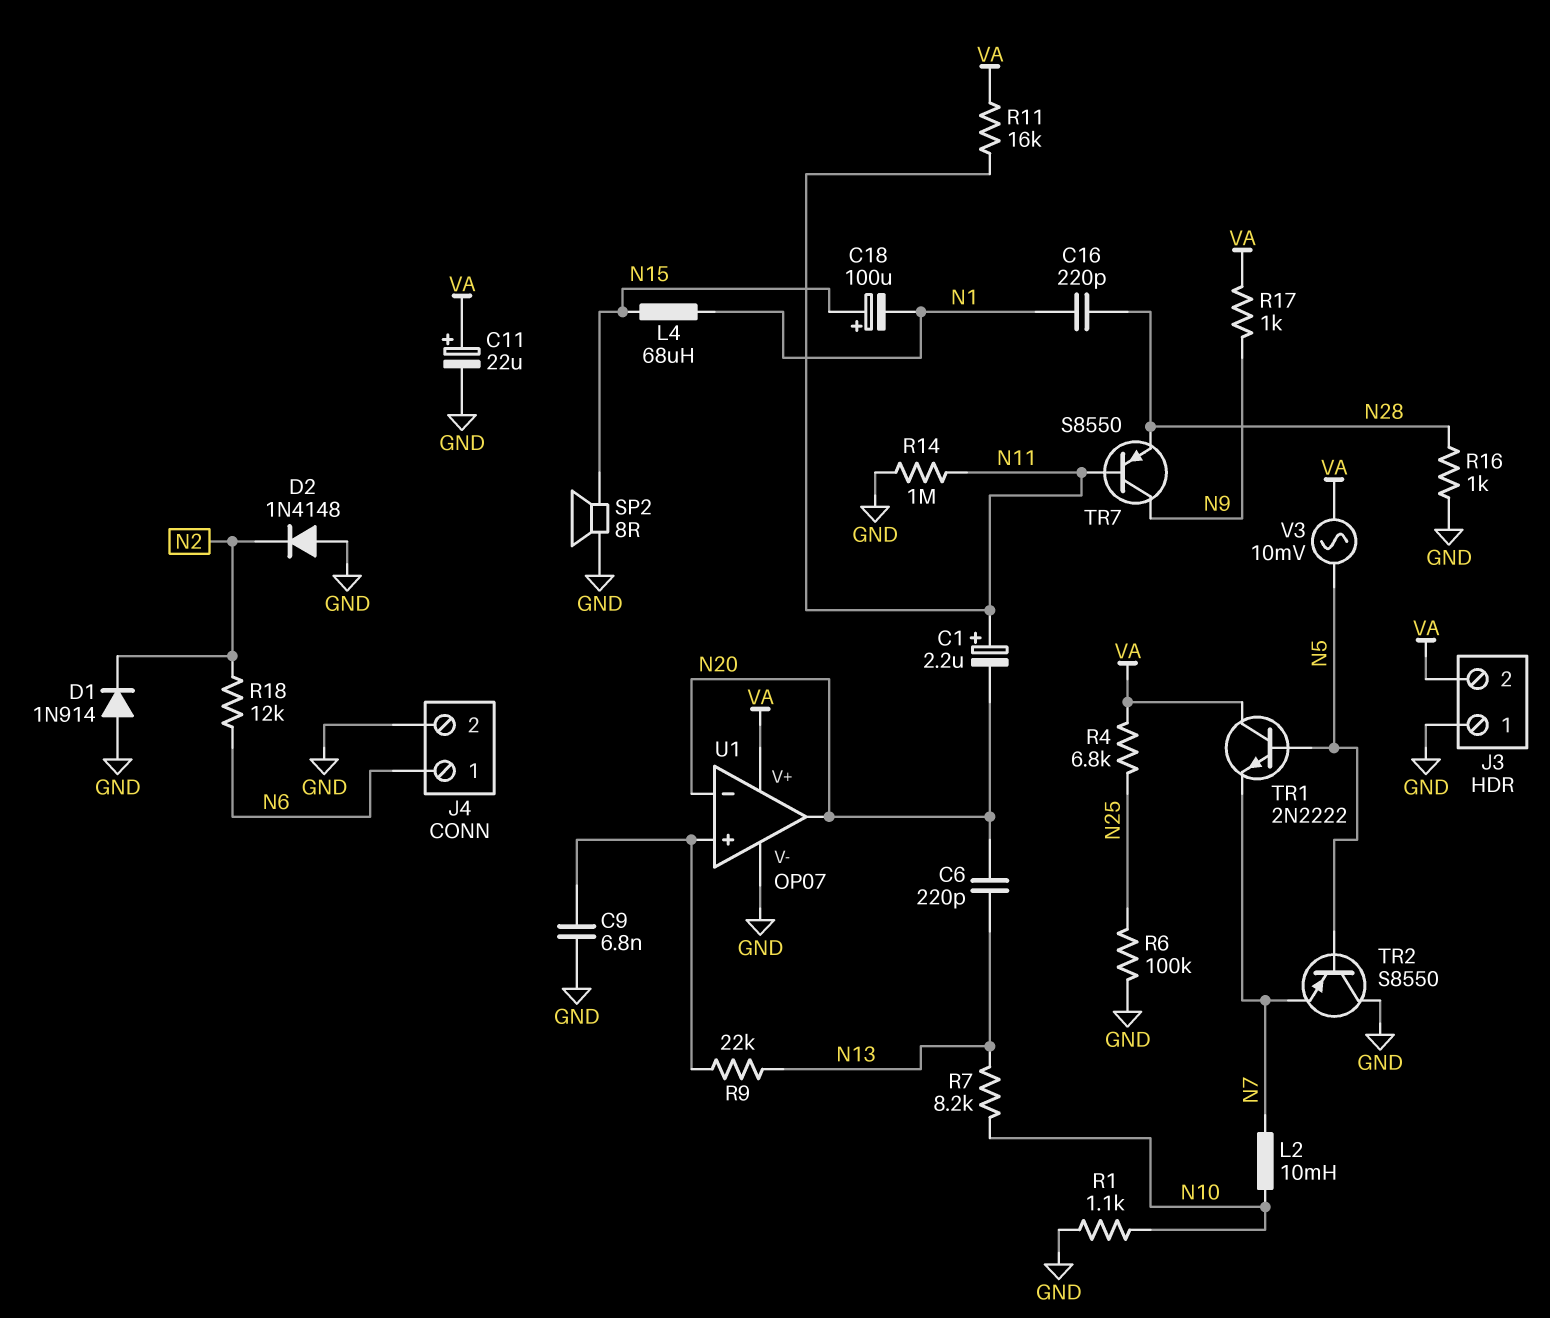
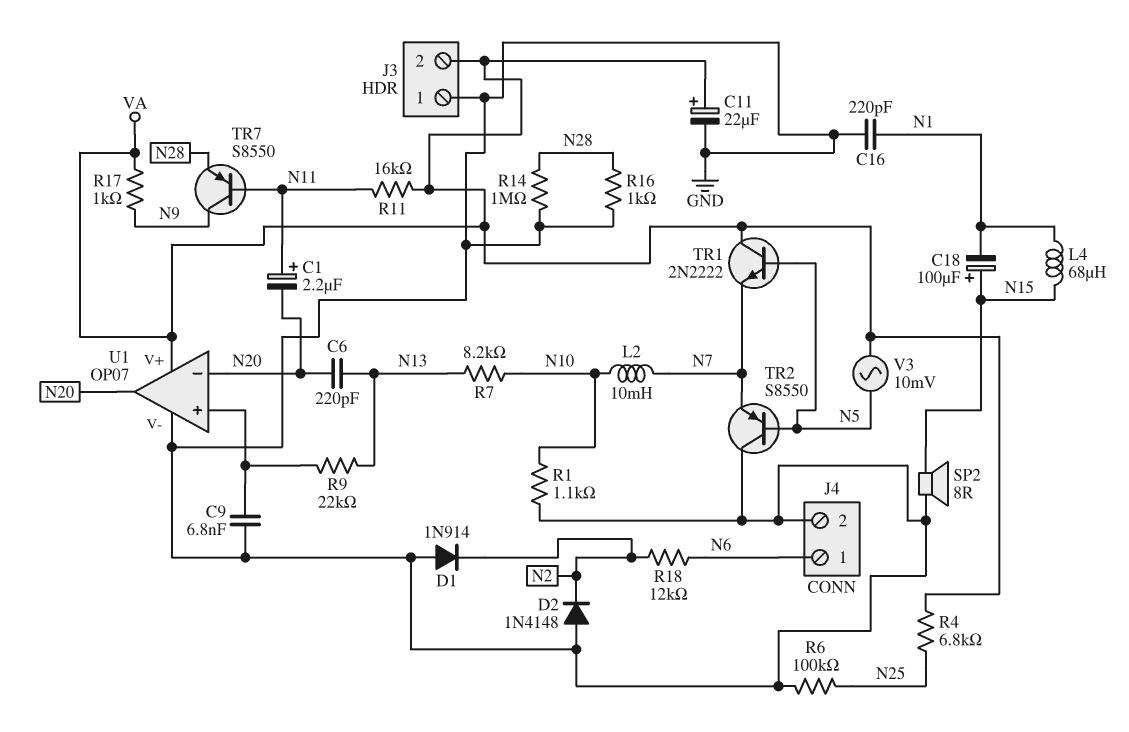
C16: 220pF (N1, N28) -> 220pF (GND, N1)
R14: 1M (GND, N11) -> 1M (GND, N28)

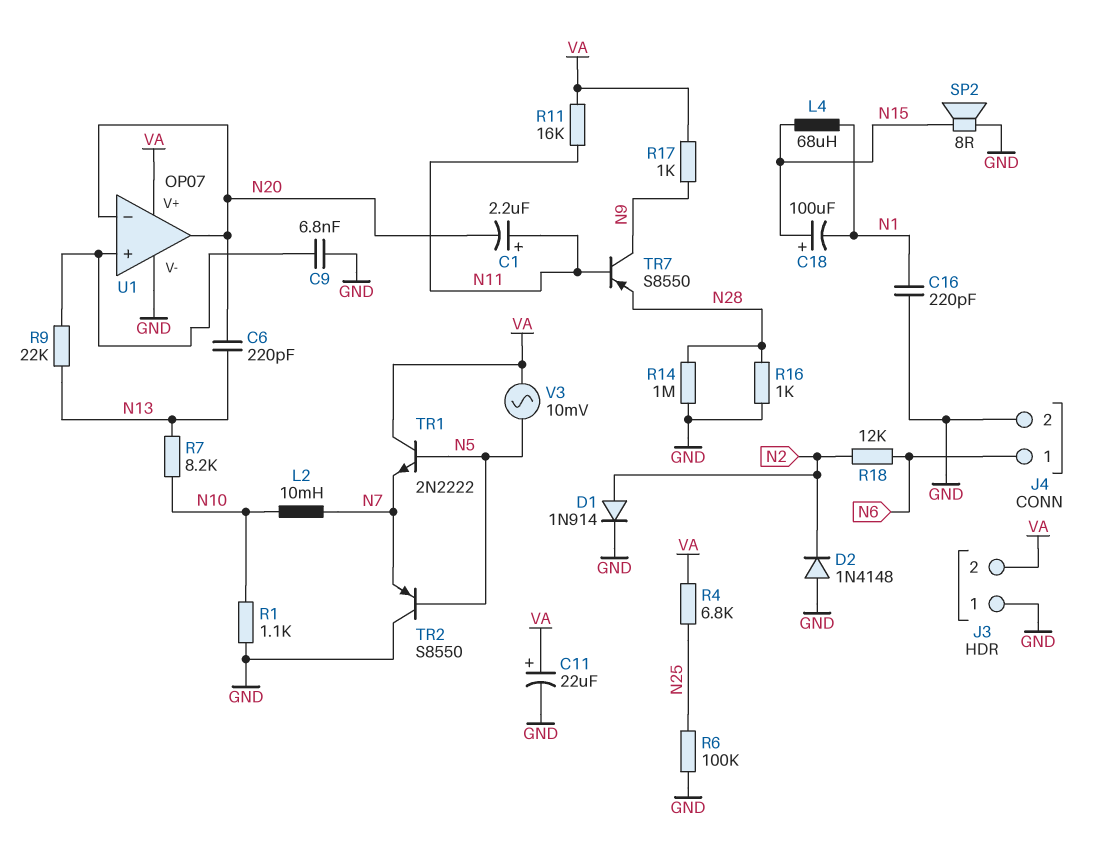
D1: diode 1N914 (A GND, K N2) -> diode 1N914 (A N2, K GND)

